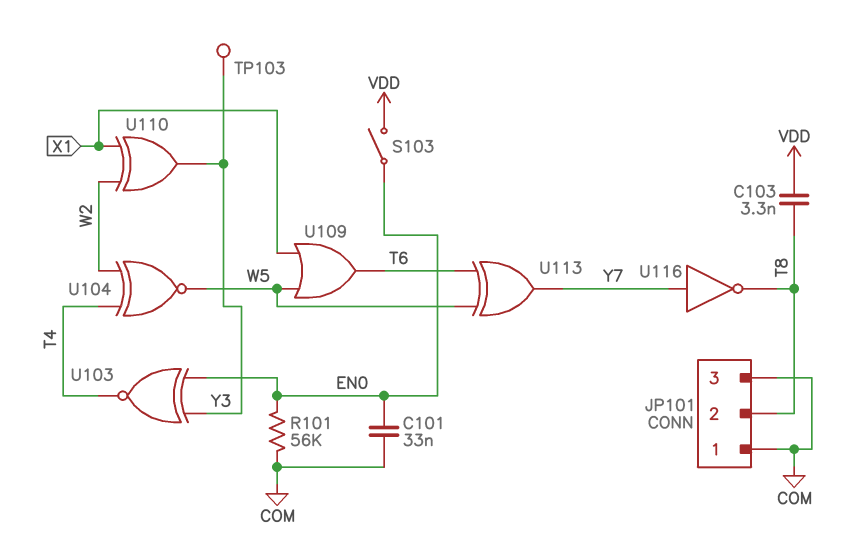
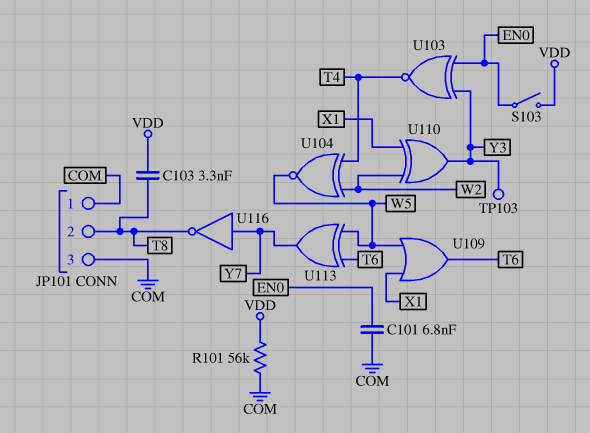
C101: 33nF (COM, EN0) -> 6.8nF (COM, EN0)
R101: 56k (COM, EN0) -> 56k (COM, VDD)

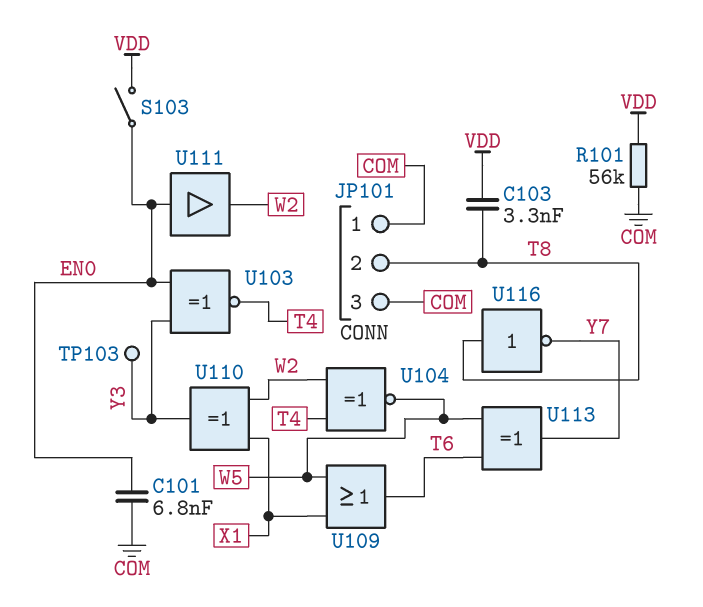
U111: none -> buffer (in EN0, out W2)
U116: NOT (in Y7, out T8) -> NOT (in T8, out Y7)

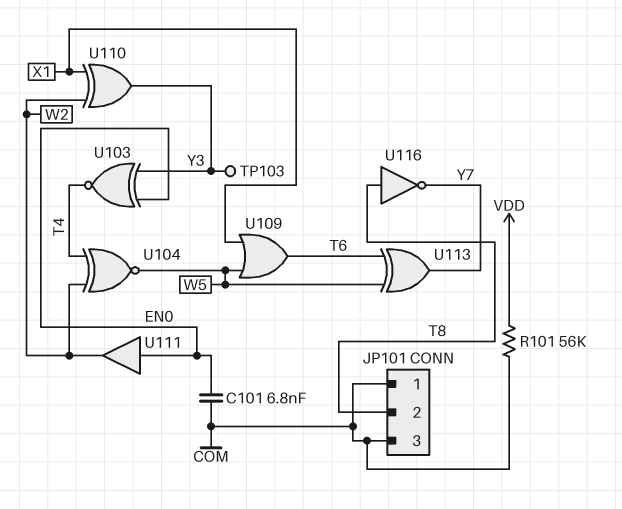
C103: 3.3nF (T8, VDD) -> none
S103: switch (EN0, VDD) -> none

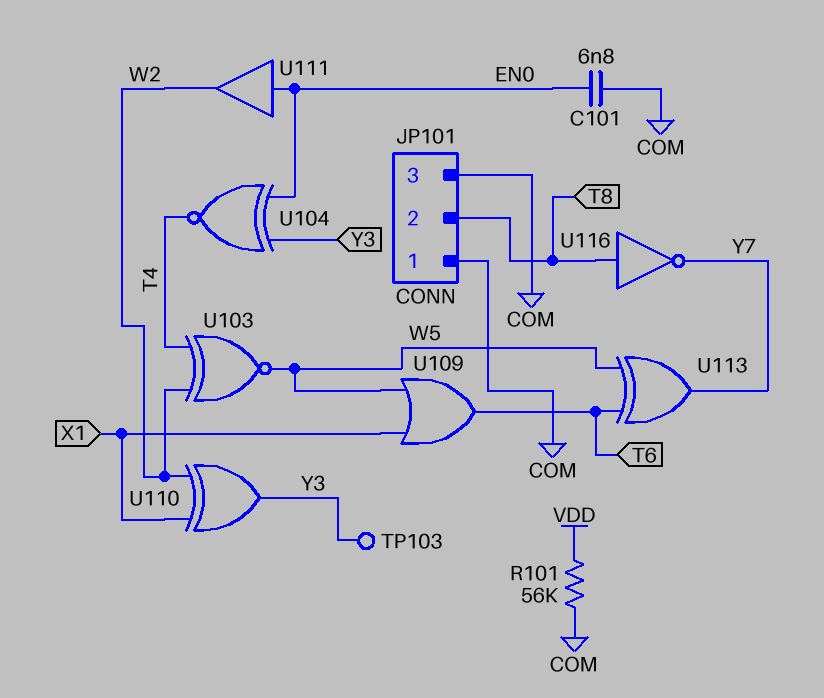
U103: XNOR (in EN0, in Y3, out T4) -> XNOR (in T4, in W2, out W5)
U104: XNOR (in T4, in W2, out W5) -> XNOR (in EN0, in Y3, out T4)

